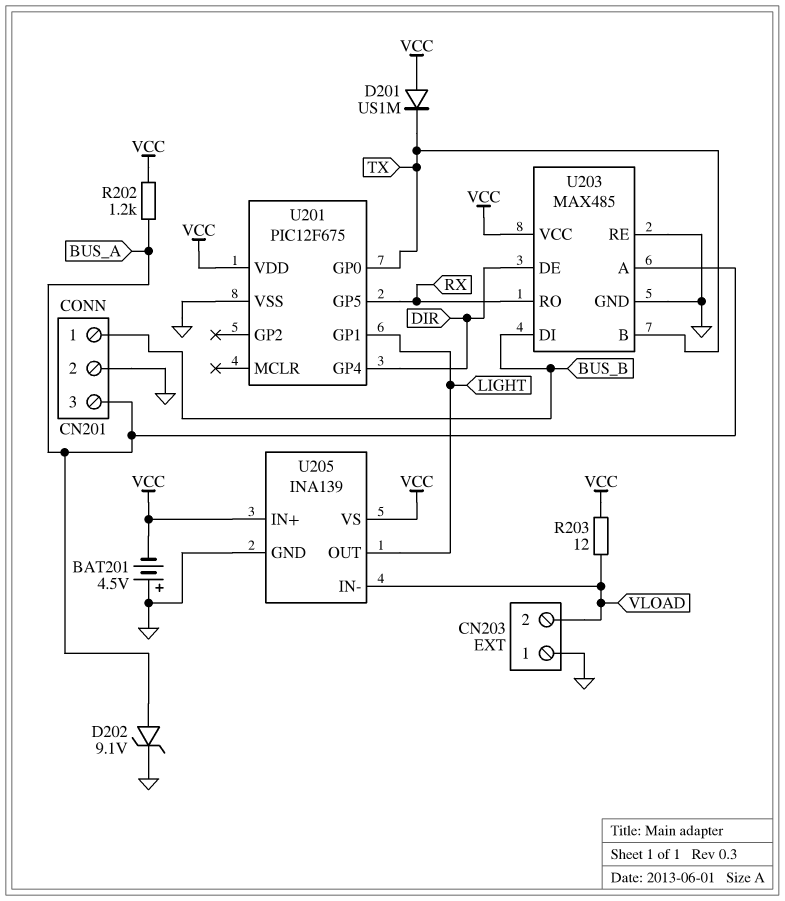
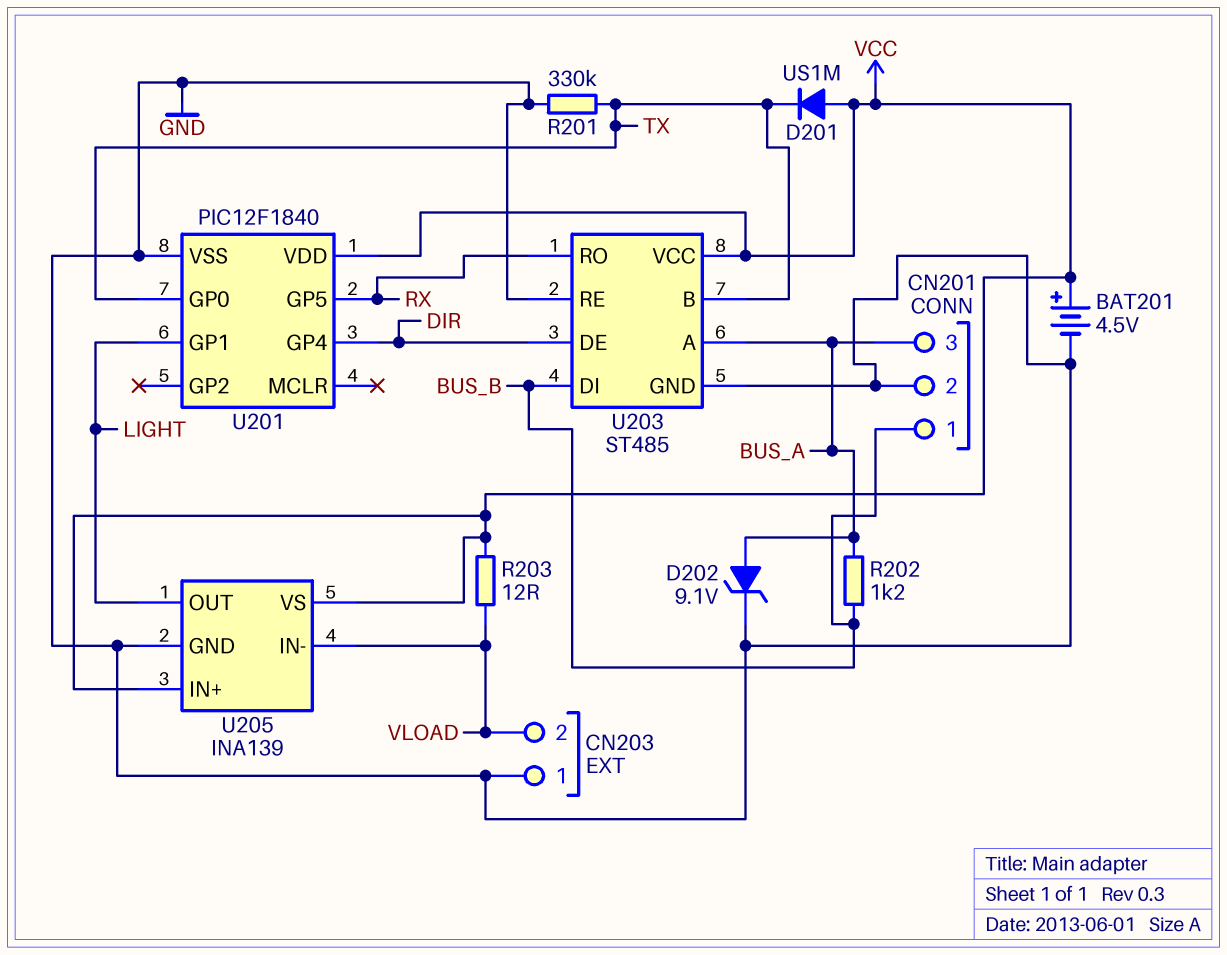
BAT201: 4.5V (plus GND, minus VCC) -> 4.5V (plus VCC, minus GND)
R201: none -> 330k (GND, TX)
R202: 1.2k (BUS_A, VCC) -> 1.2k (BUS_A, BUS_B)
U201: PIC12F675 -> PIC12F1840
U203: MAX485 -> ST485

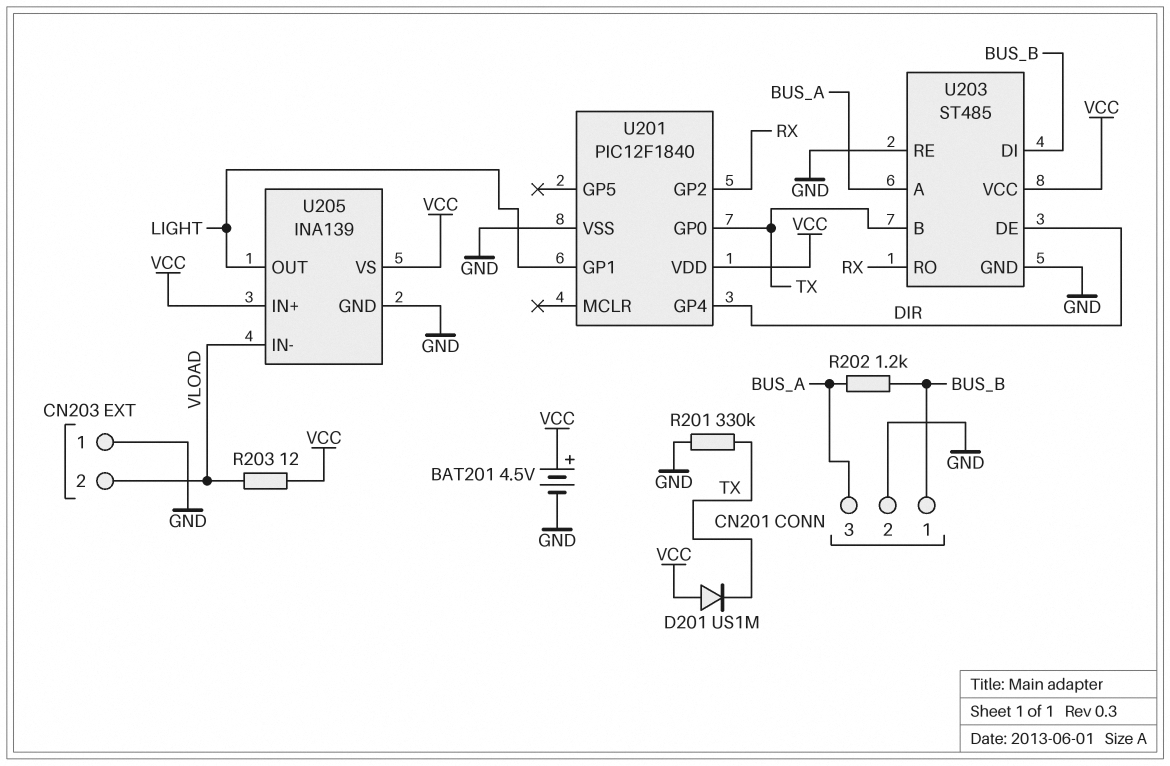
D202: zener 9.1V (A BUS_A, K GND) -> none
U201 pin GP2: none -> RX
U201 pin GP5: RX -> none

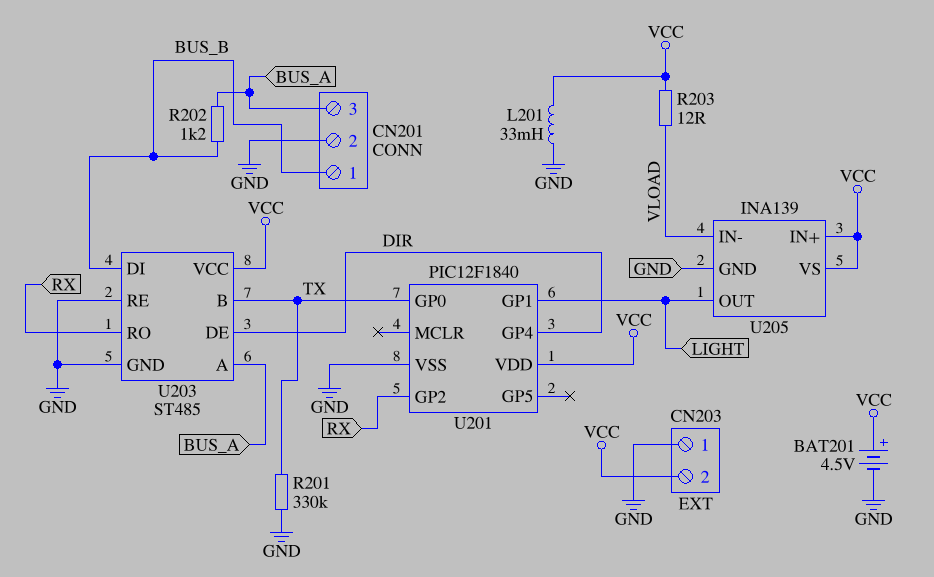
CN203 pin 2: VLOAD -> VCC
D201: diode US1M (A VCC, K TX) -> none
L201: none -> 33mH (GND, VCC)

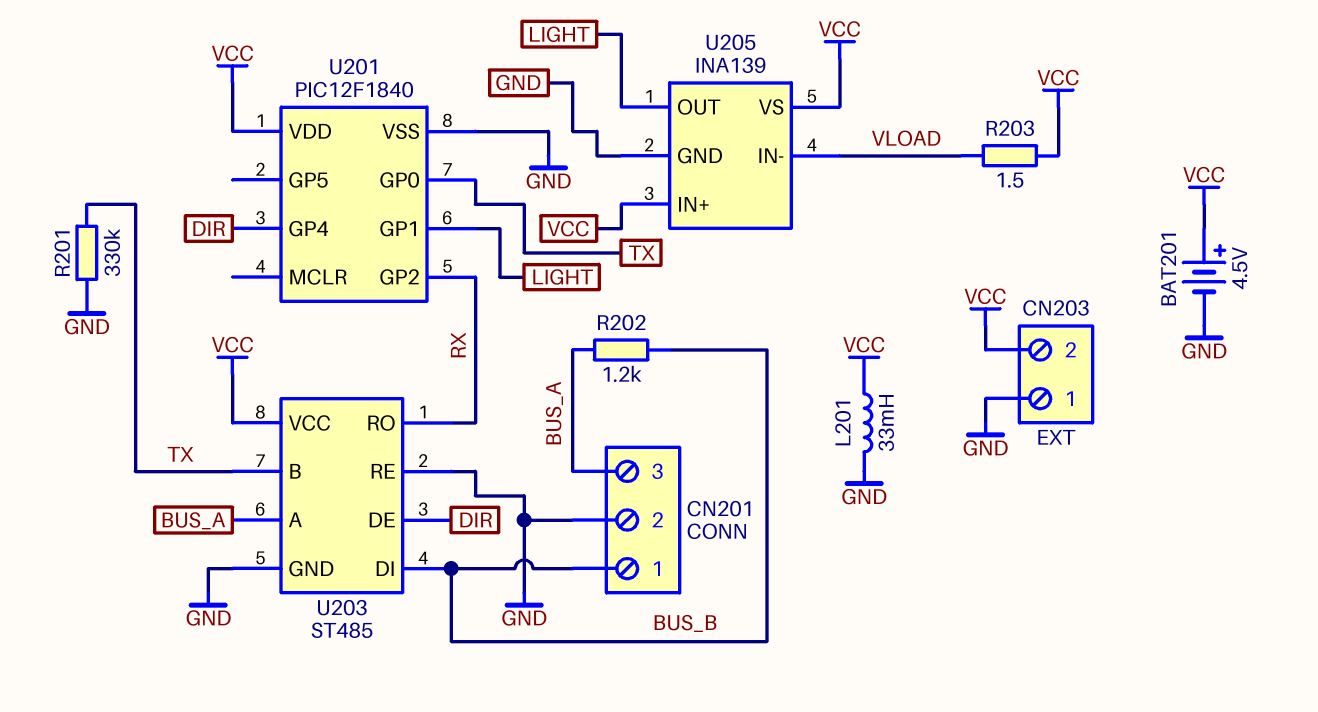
R203: 12 (VCC, VLOAD) -> 1.5 (VCC, VLOAD)

